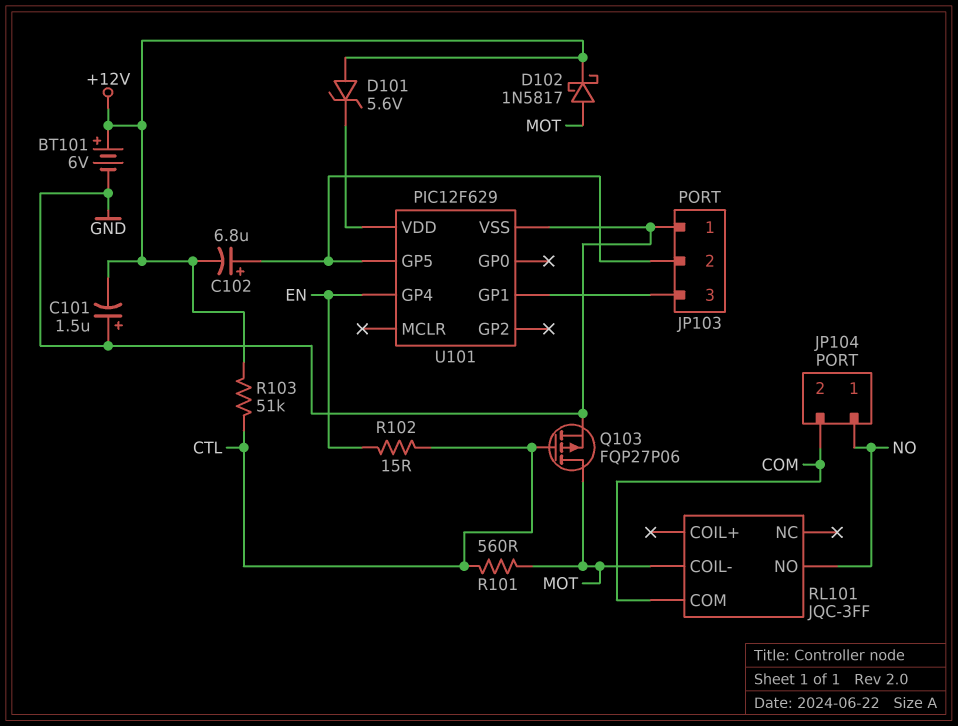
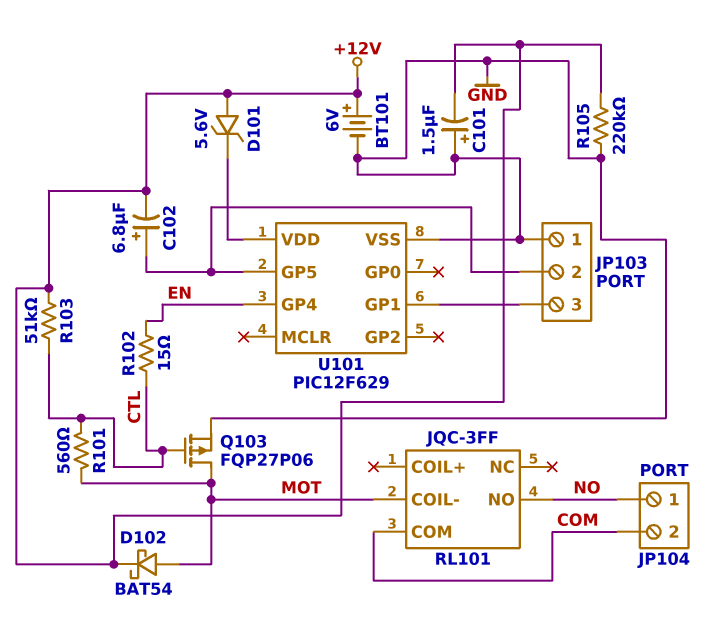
D102: schottky 1N5817 (A MOT, K +12V) -> schottky BAT54 (A MOT, K +12V)
R105: none -> 220k (+12V, GND)

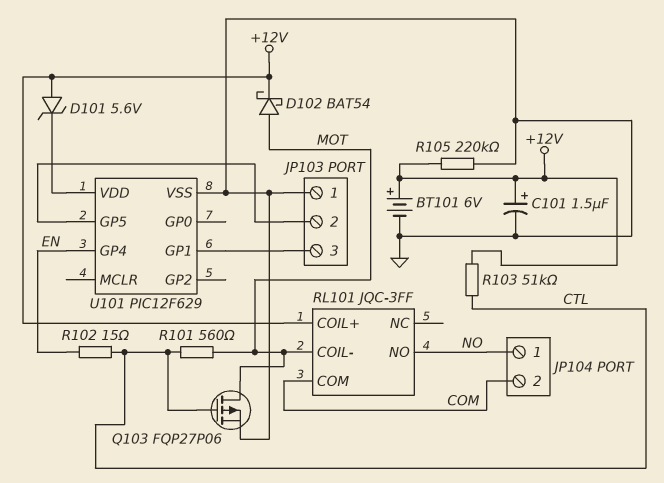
C101: 1.5uF (plus GND, minus +12V) -> 1.5uF (plus +12V, minus GND)
C102: 6.8uF (plus JP103/2, minus +12V) -> none
RL101 pin COIL+: none -> +12V

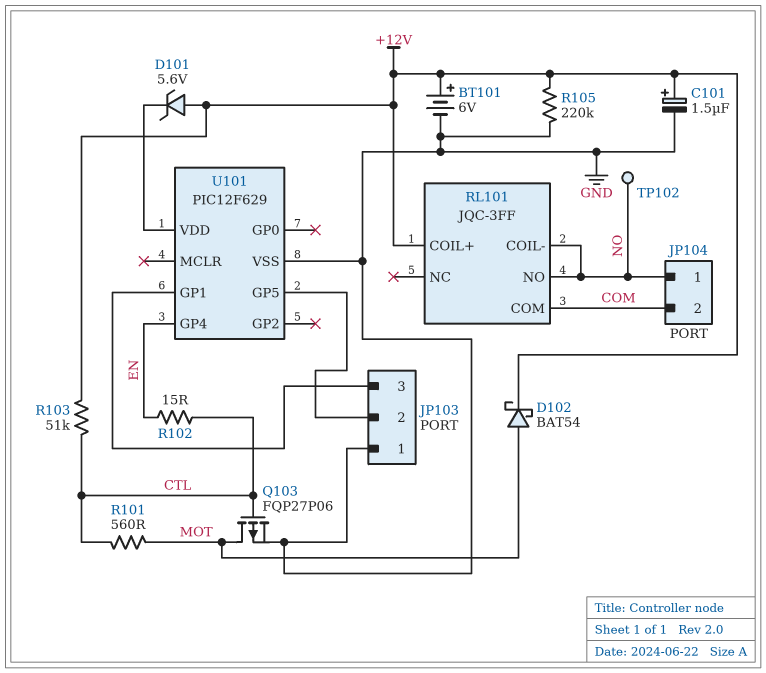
RL101 pin COIL-: MOT -> NO
TP102: none -> test point (NO)

